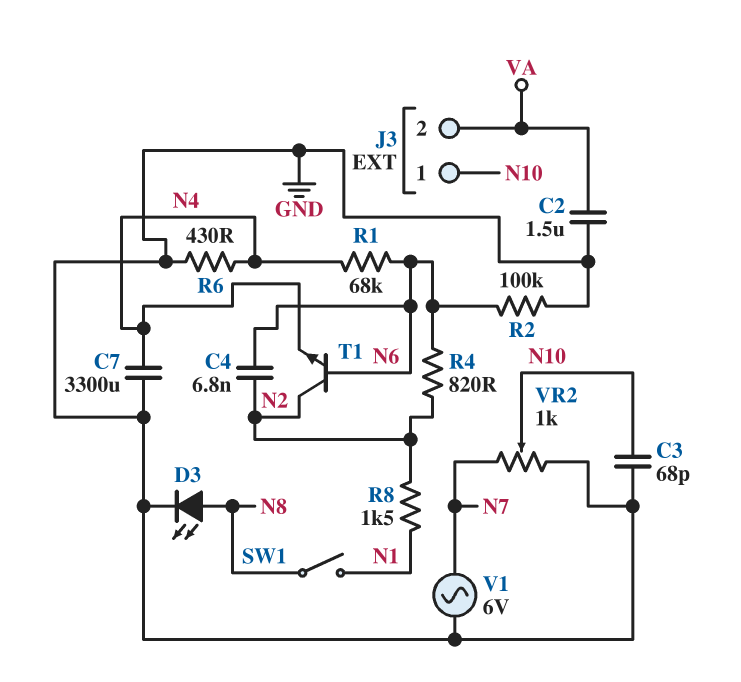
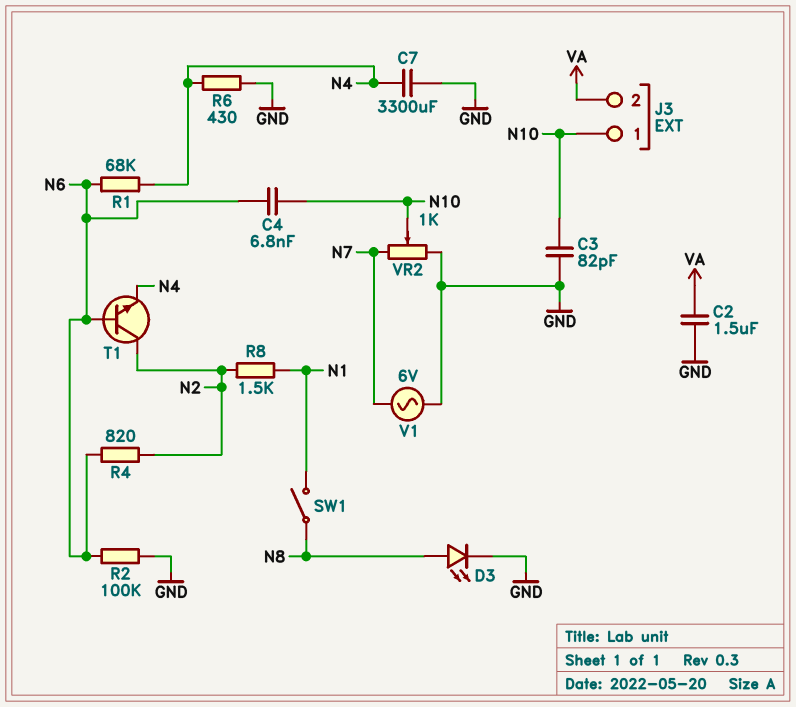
C3: 68pF (GND, N10) -> 82pF (GND, N10)
C4: 6.8nF (N2, N6) -> 6.8nF (N6, N10)

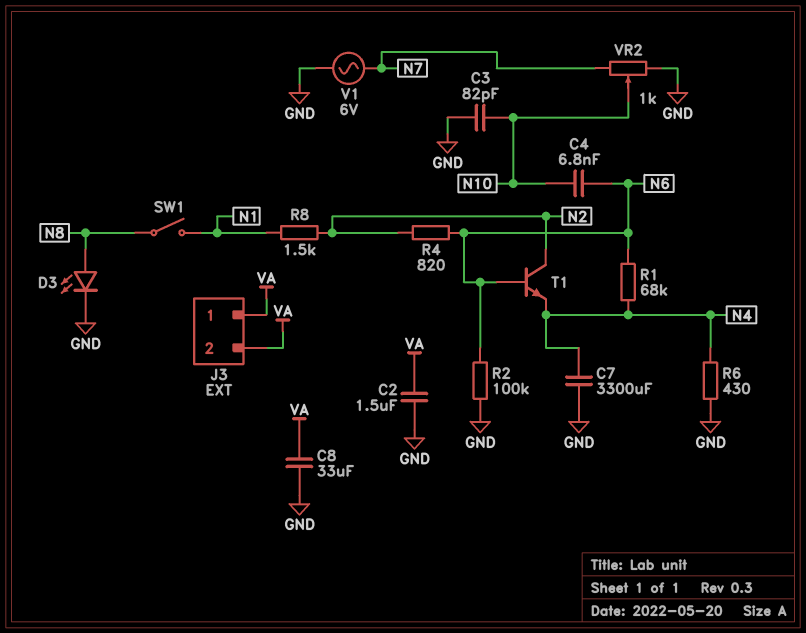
C8: none -> 33uF (GND, VA)
J3 pin 1: N10 -> VA

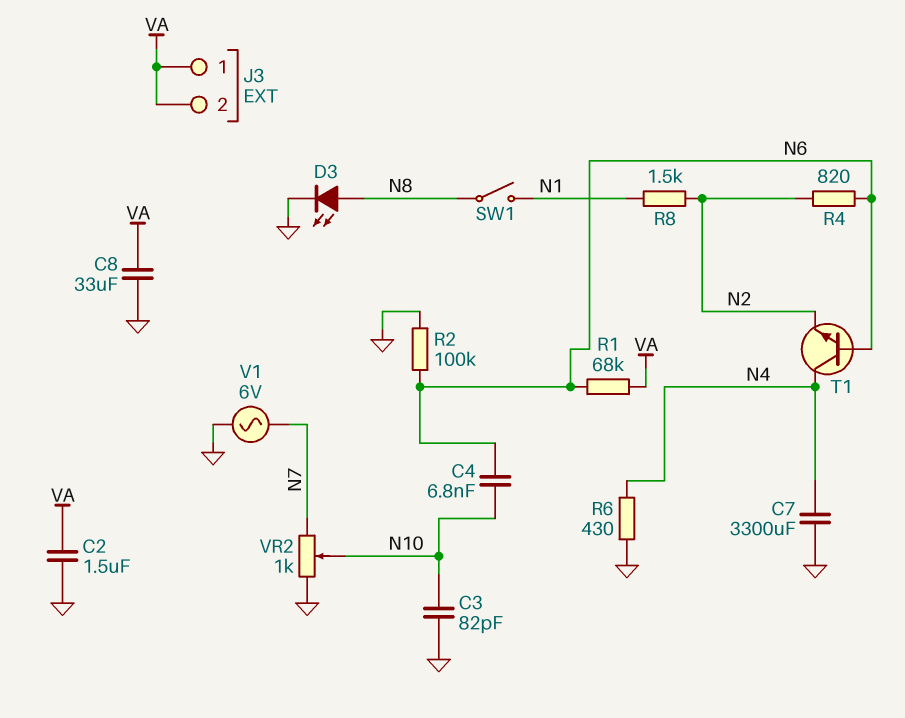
R1: 68k (N4, N6) -> 68k (N6, VA)
T1: NPN (B N6, C N2, E N4) -> NPN (B N6, C N4, E N2)

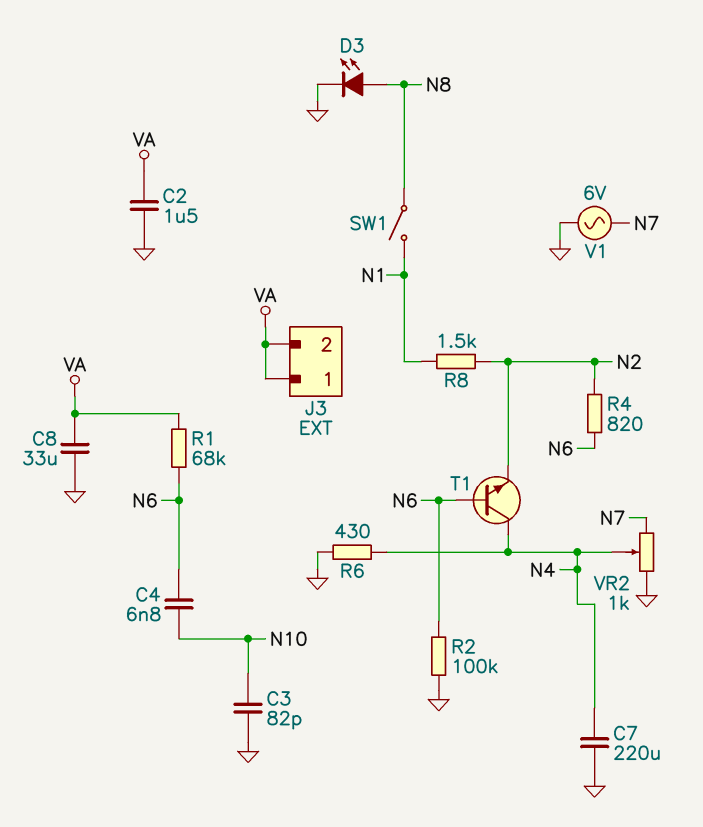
C7: 3300uF (GND, N4) -> 220uF (GND, N4)
VR2: 1k (GND, N7, wiper N10) -> 1k (GND, N7, wiper N4)

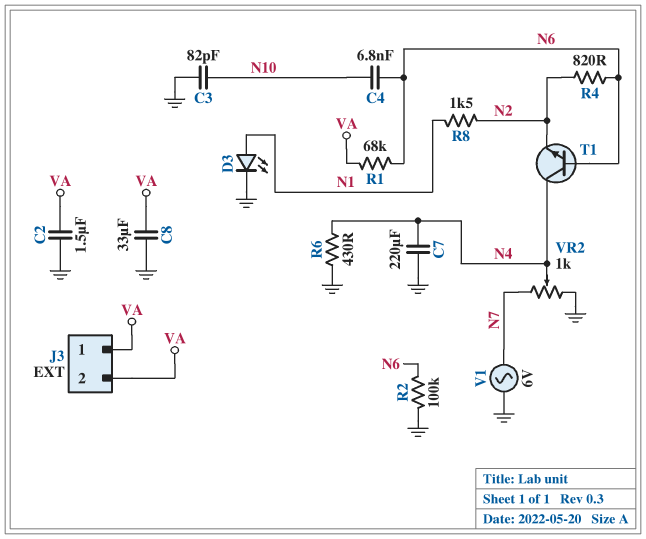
D3: LED (A N8, K GND) -> LED (A N1, K GND)
SW1: switch (N1, N8) -> none

